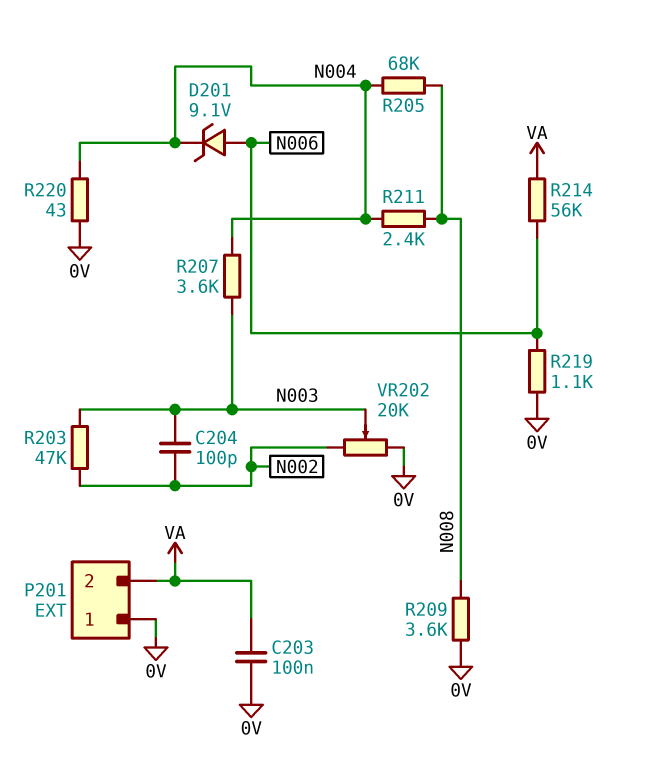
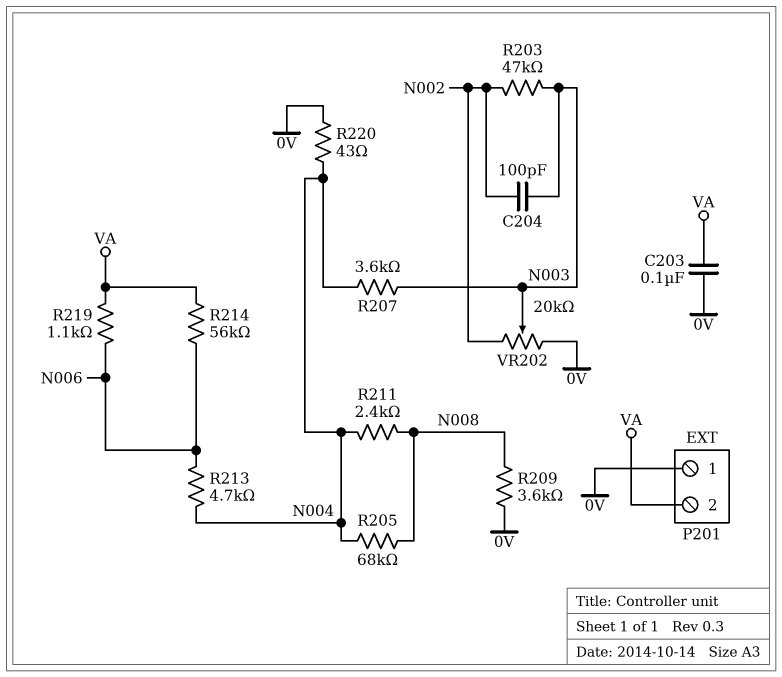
D201: zener 9.1V (A N006, K N004) -> none
R213: none -> 4.7k (N004, N006)
R219: 1.1k (0V, N006) -> 1.1k (N006, VA)

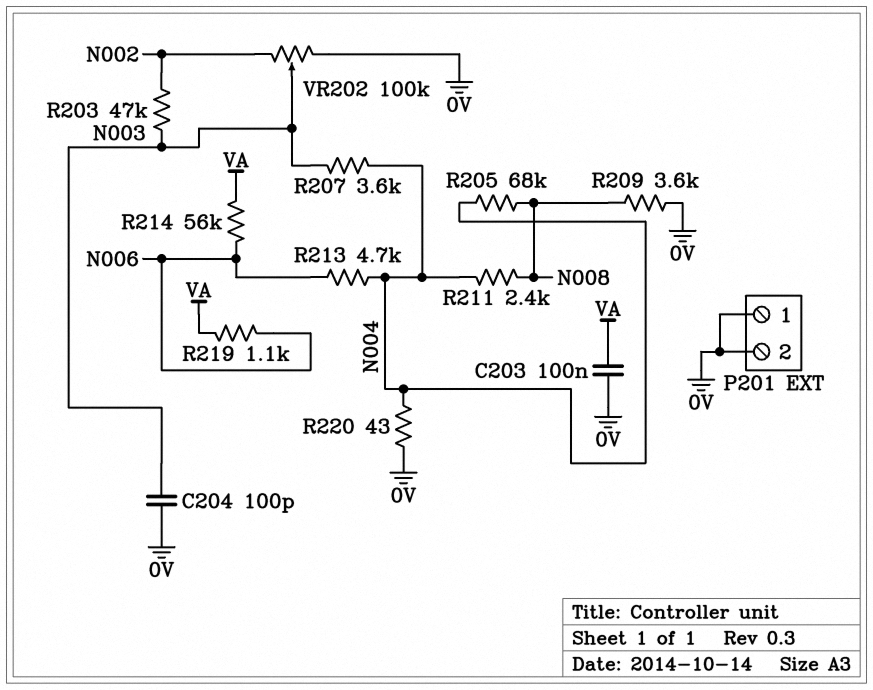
C204: 100pF (N002, N003) -> 100pF (0V, N003)
P201 pin 2: VA -> 0V
VR202: 20k (0V, N002, wiper N003) -> 100k (0V, N002, wiper N003)

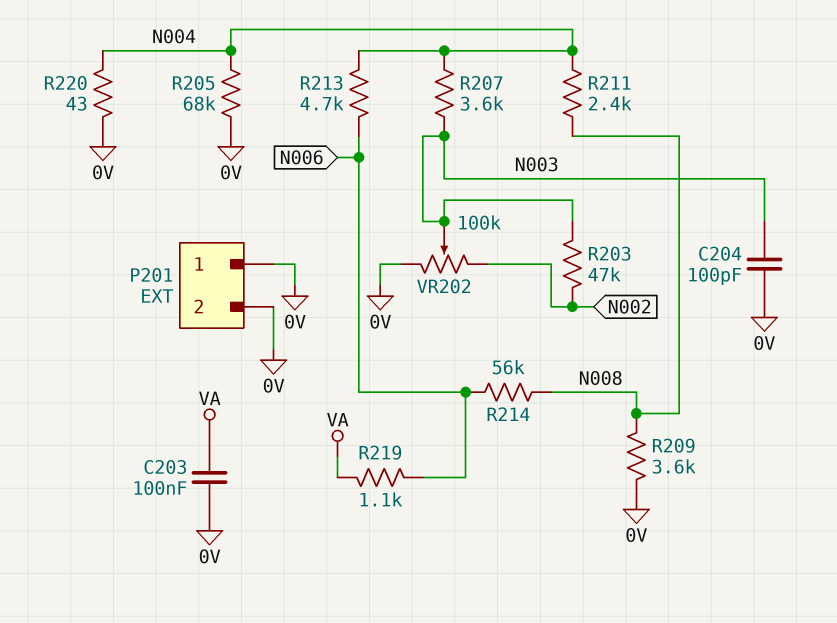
R205: 68k (N004, N008) -> 68k (0V, N004)
R214: 56k (N006, VA) -> 56k (N006, N008)

